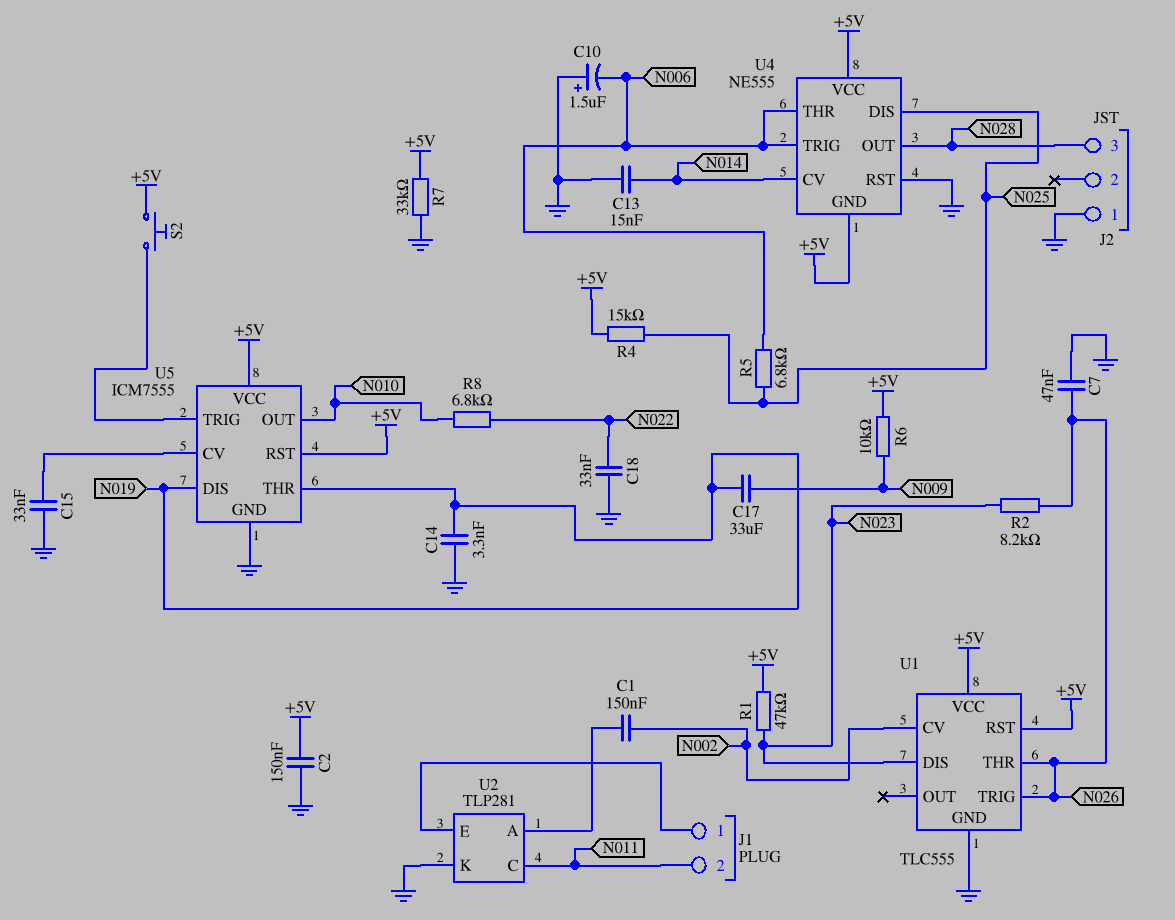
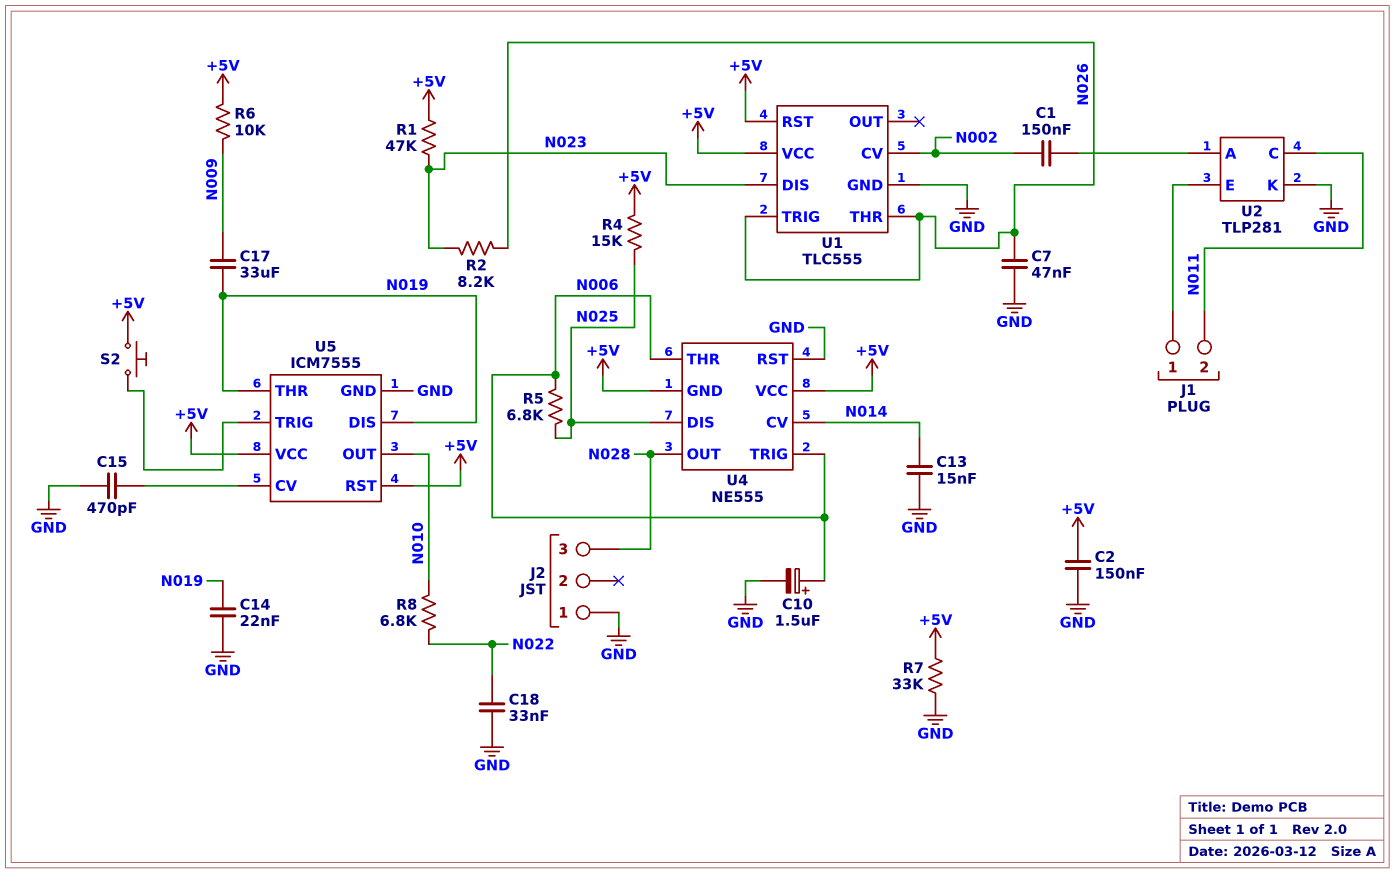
C10: 1.5uF (plus GND, minus N006) -> 1.5uF (plus N006, minus GND)
C14: 3.3nF (GND, N019) -> 22nF (GND, N019)
C15: 33nF (GND, U5/CV) -> 470pF (GND, U5/CV)

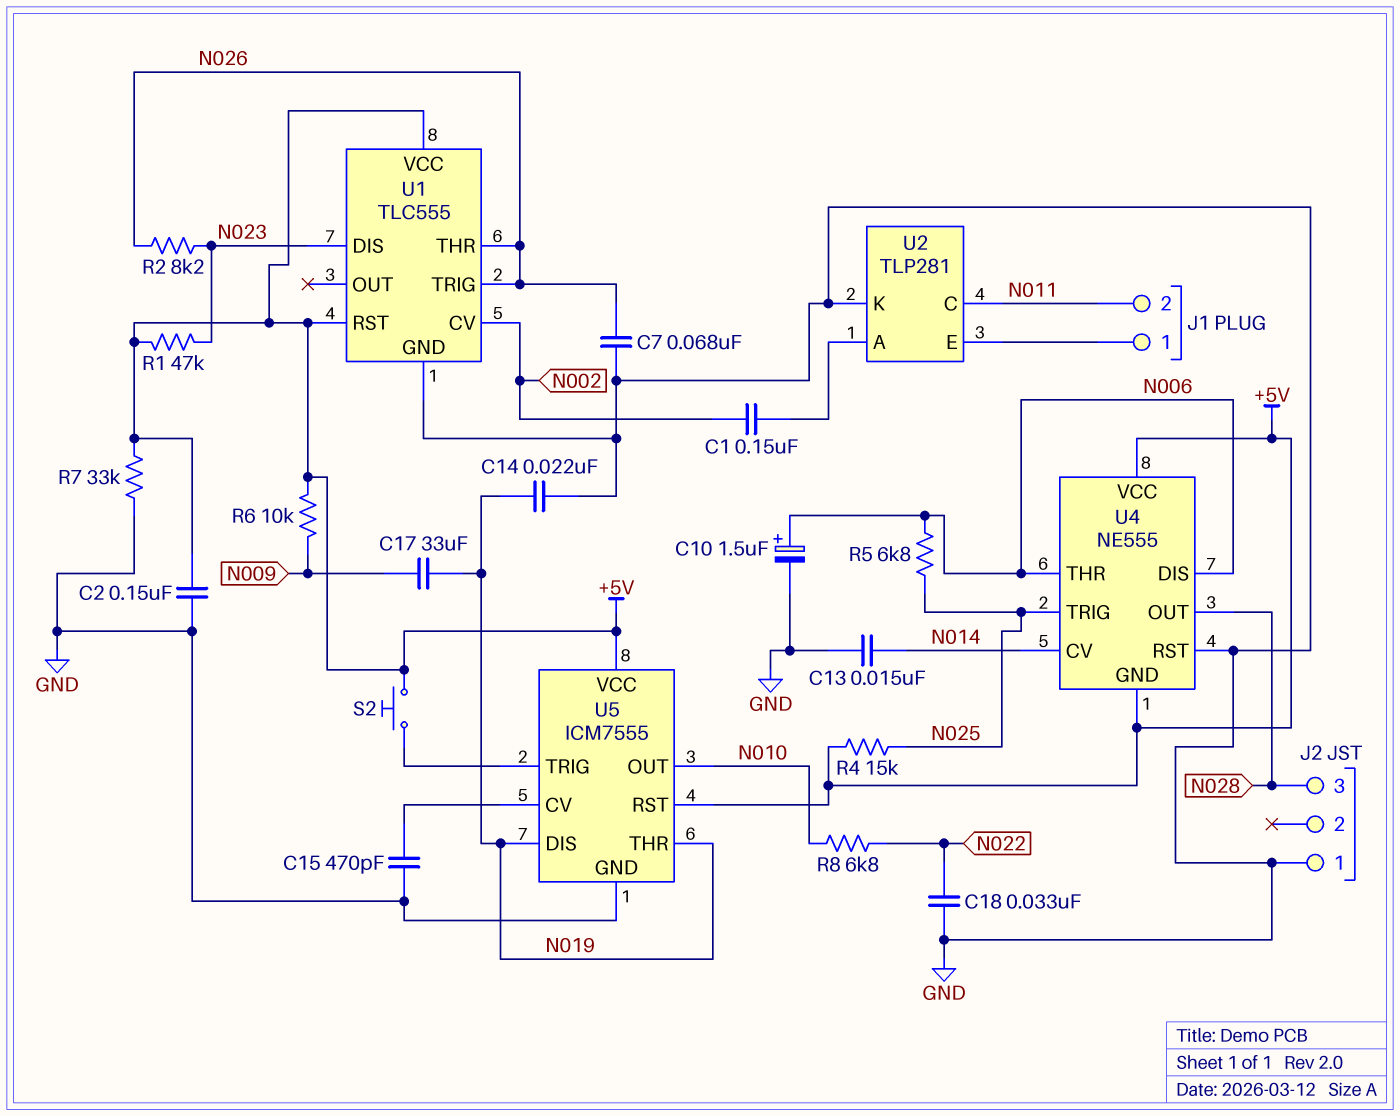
C7: 47nF (GND, N026) -> 68nF (GND, N026)
U4 pin DIS: N025 -> N006
U4 pin TRIG: N006 -> N025

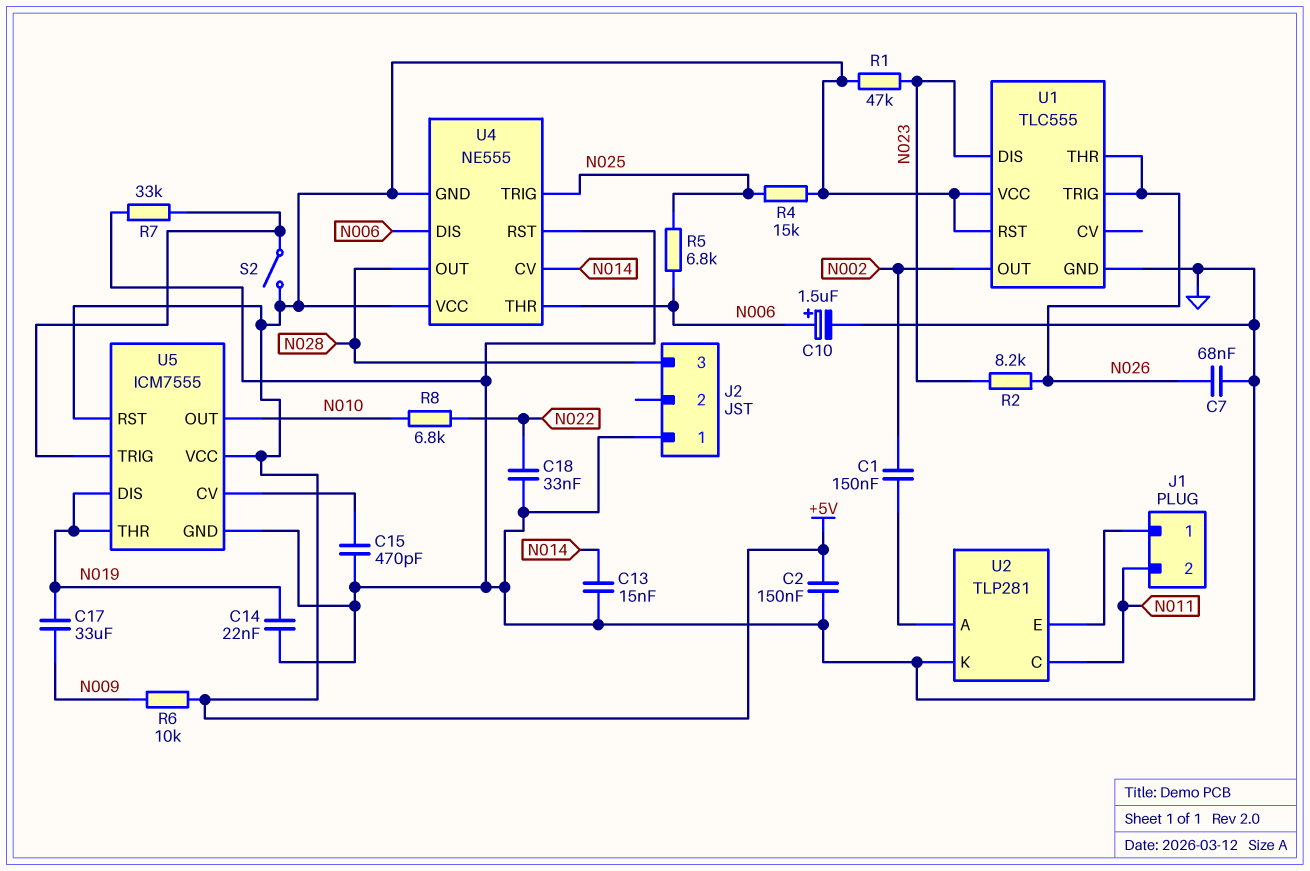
R7: 33k (+5V, GND) -> 33k (GND, U5/TRIG)
S2: button (+5V, U5/TRIG) -> switch (+5V, U5/TRIG)
U1 pin CV: N002 -> none
U1 pin OUT: none -> N002

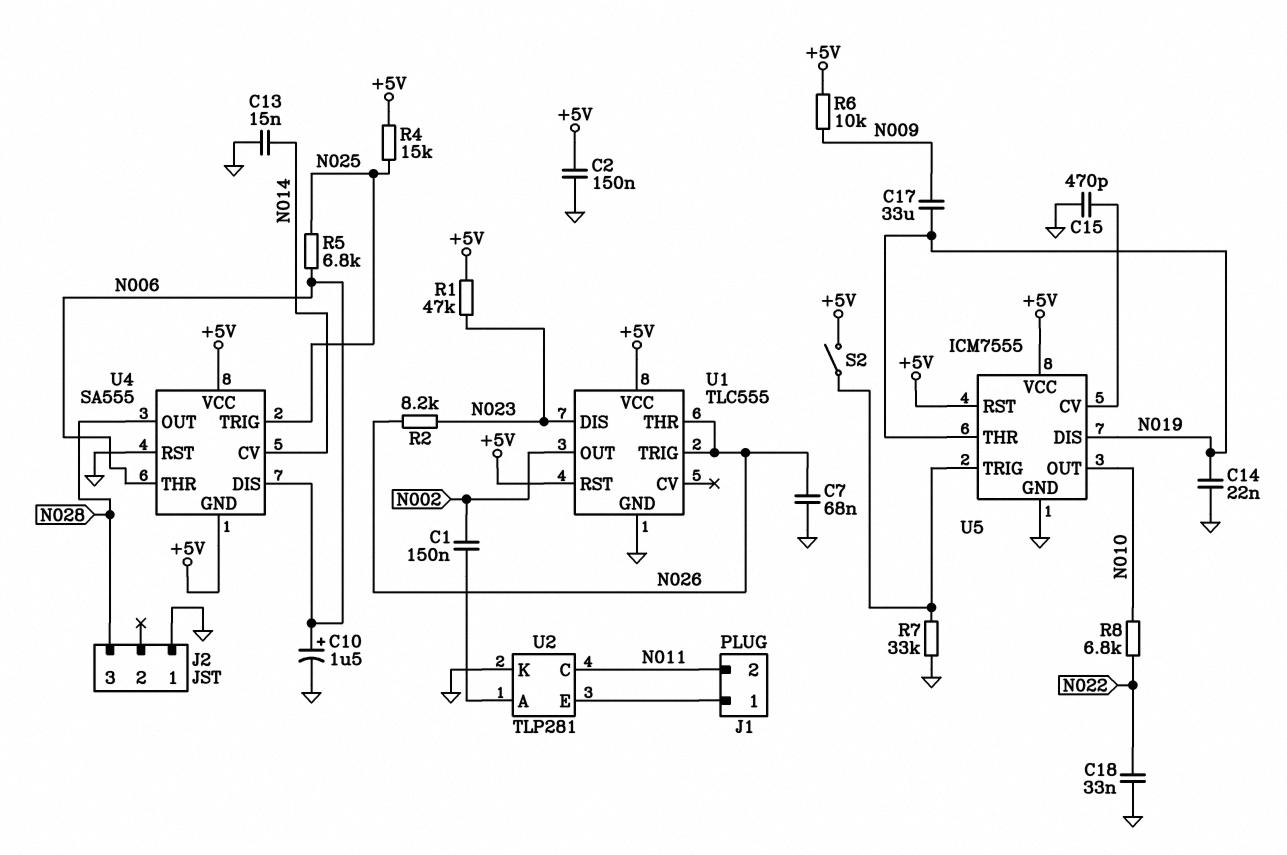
U4: NE555 -> SA555

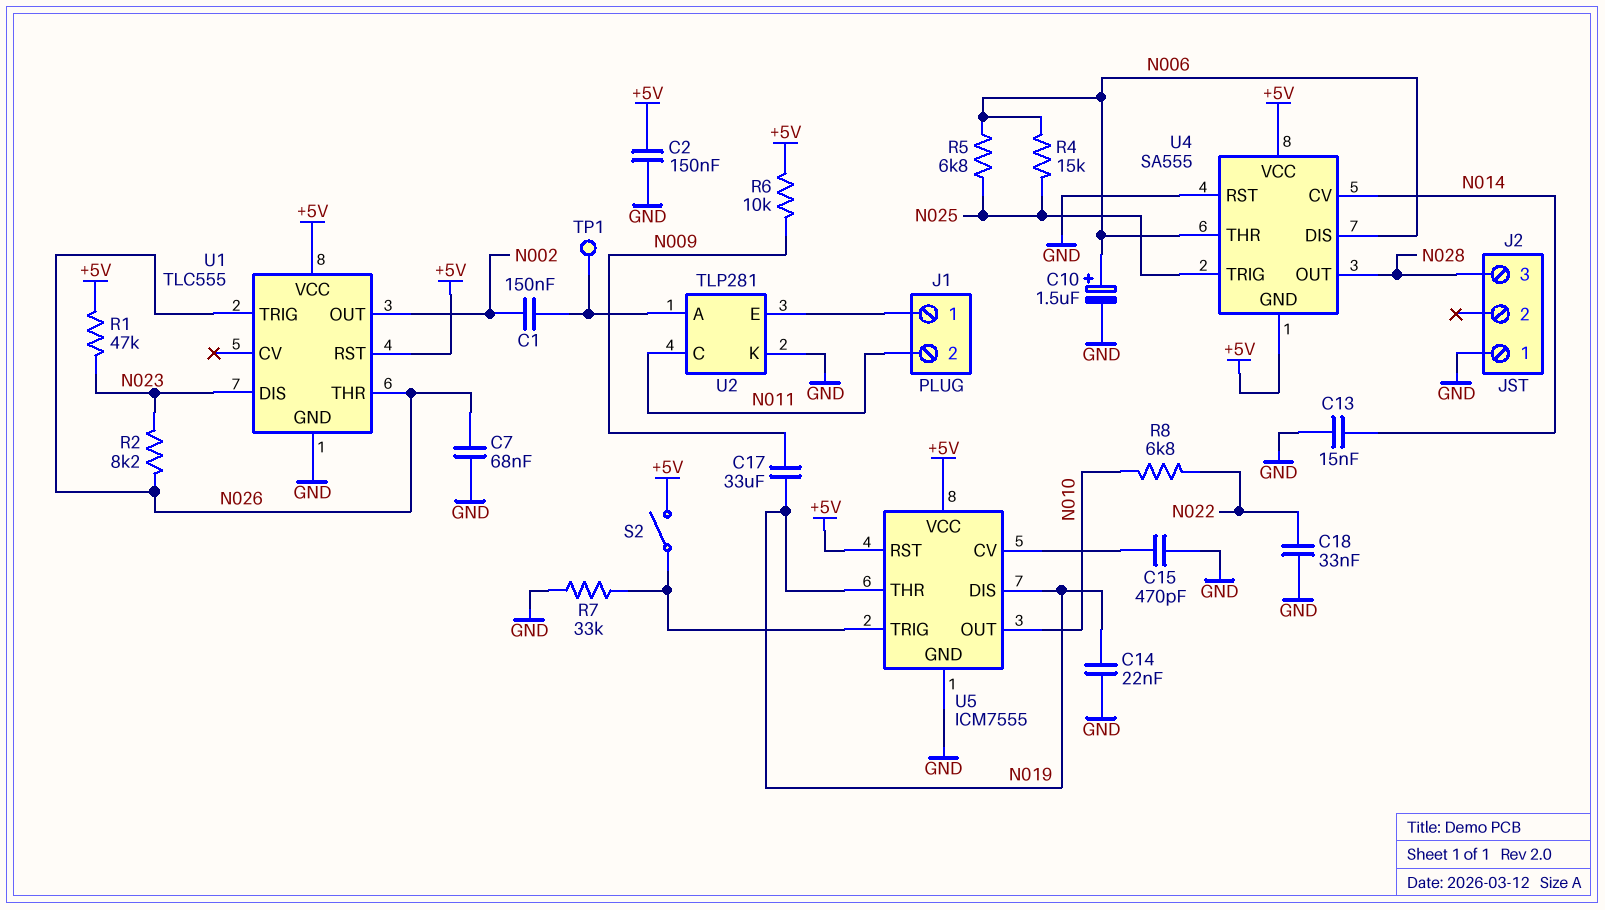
R4: 15k (+5V, N025) -> 15k (N006, N025)
TP1: none -> test point (U2/A)

